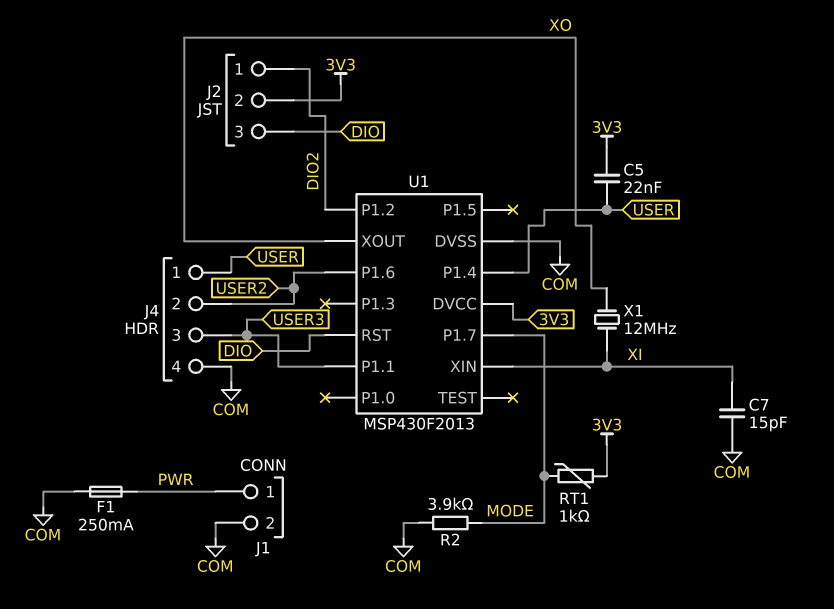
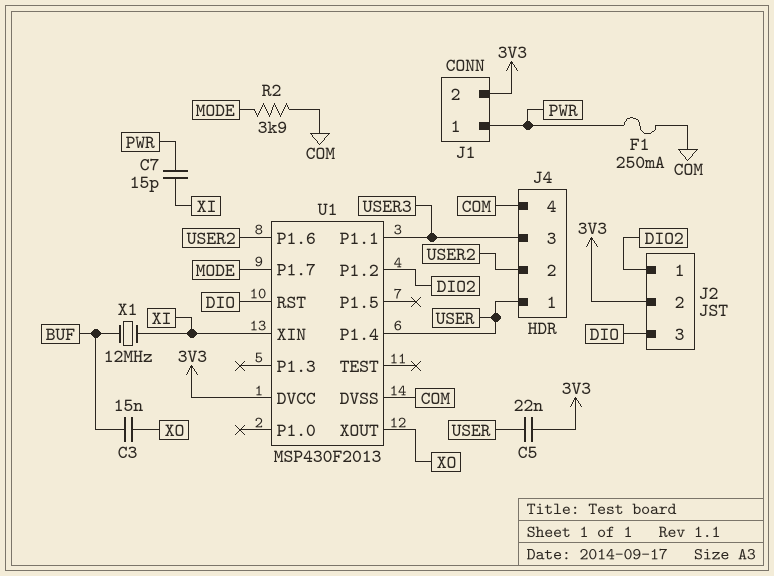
C3: none -> 15nF (BUF, XO)
C7: 15pF (COM, XI) -> 15pF (PWR, XI)
J1 pin 2: COM -> 3V3
RT1: 1k (3V3, MODE) -> none
X1: 12MHz (XI, XO) -> 12MHz (BUF, XI)

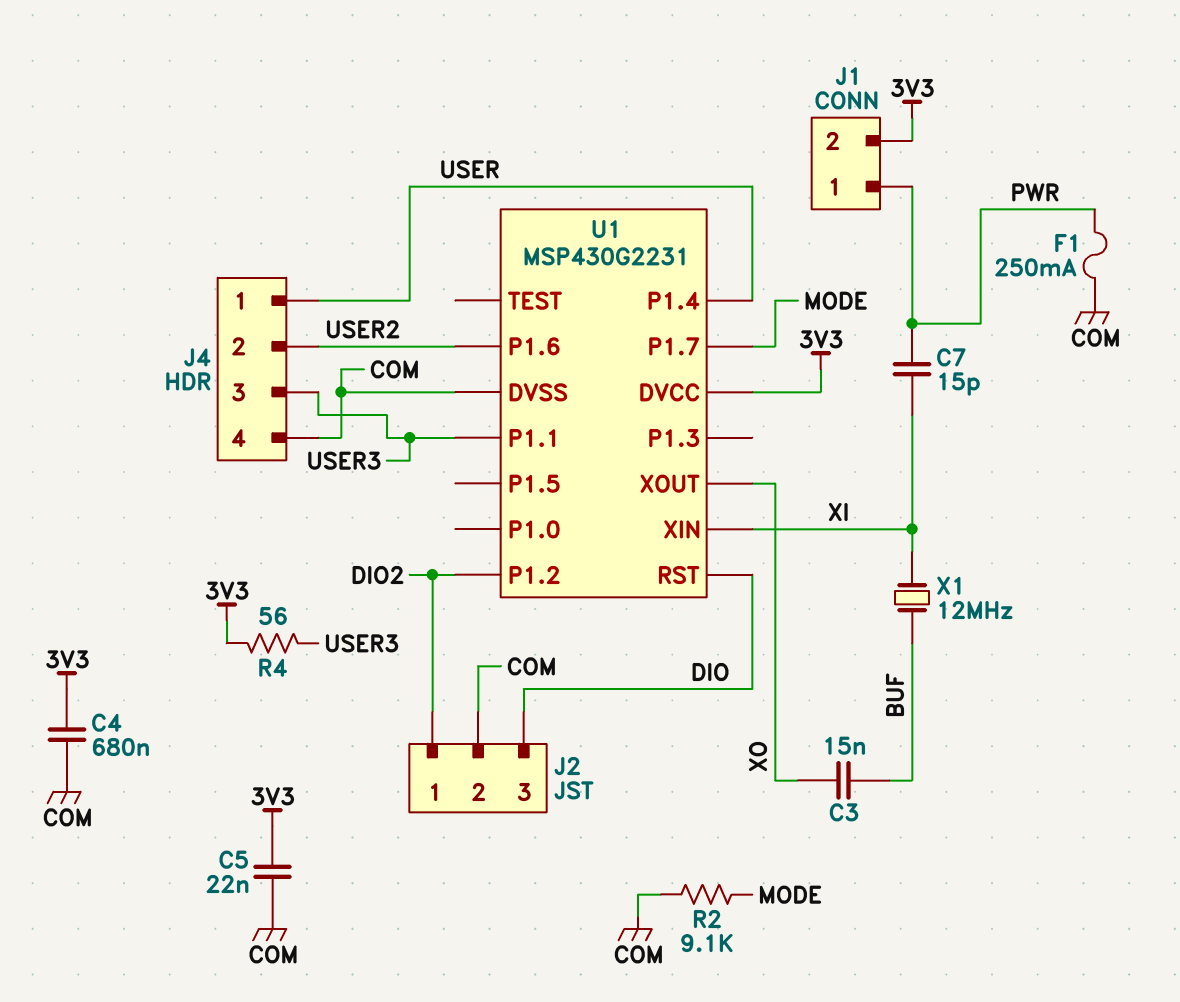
C4: none -> 680nF (3V3, COM)
C5: 22nF (3V3, USER) -> 22nF (3V3, COM)
J2 pin 2: 3V3 -> COM
R2: 3.9k (COM, MODE) -> 9.1k (COM, MODE)
R4: none -> 56 (3V3, USER3)
U1: MSP430F2013 -> MSP430G2231

